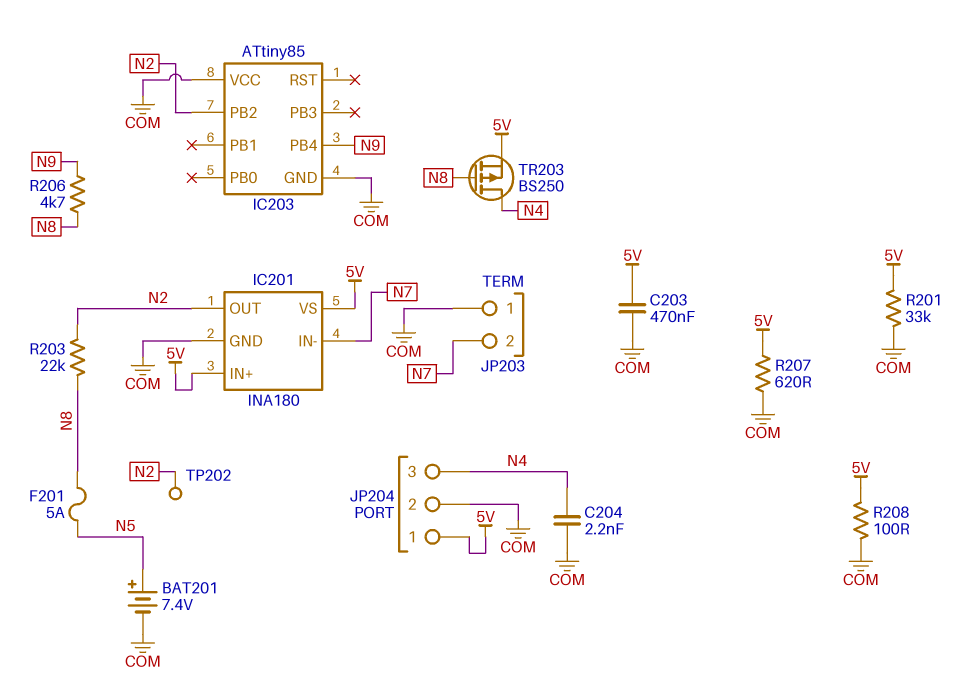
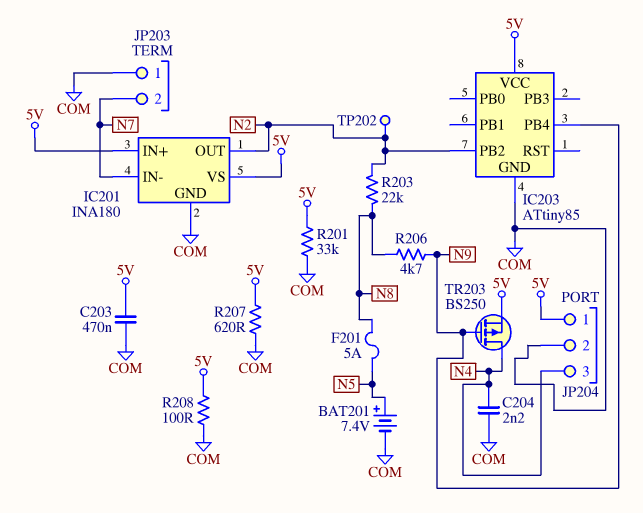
IC203 pin VCC: COM -> 5V
TR203: PMOS BS250 (G N8, D N4, S 5V) -> PMOS BS250 (G N9, D N4, S 5V)

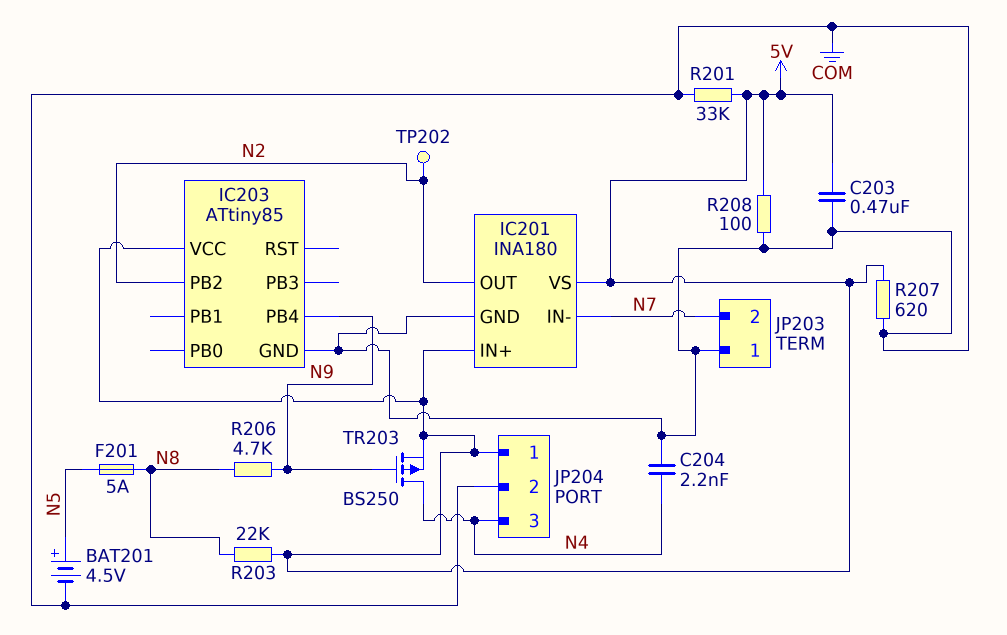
BAT201: 7.4V (plus N5, minus COM) -> 4.5V (plus N5, minus COM)
R203: 22k (N2, N8) -> 22k (5V, N8)

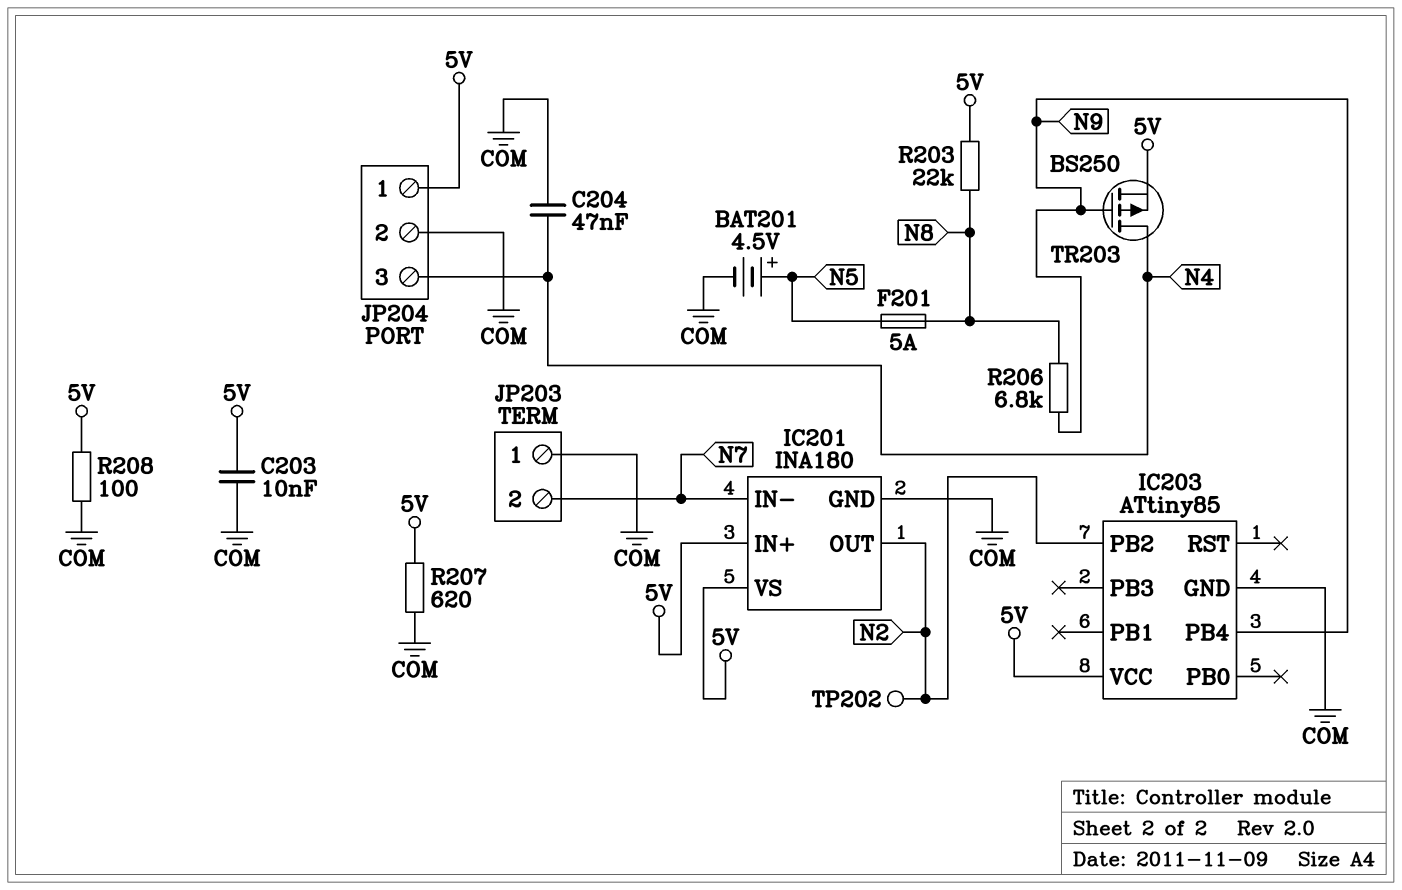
C203: 470nF (5V, COM) -> 10nF (5V, COM)
C204: 2.2nF (COM, N4) -> 47nF (COM, N4)
R201: 33k (5V, COM) -> none
R206: 4.7k (N8, N9) -> 6.8k (N8, N9)

